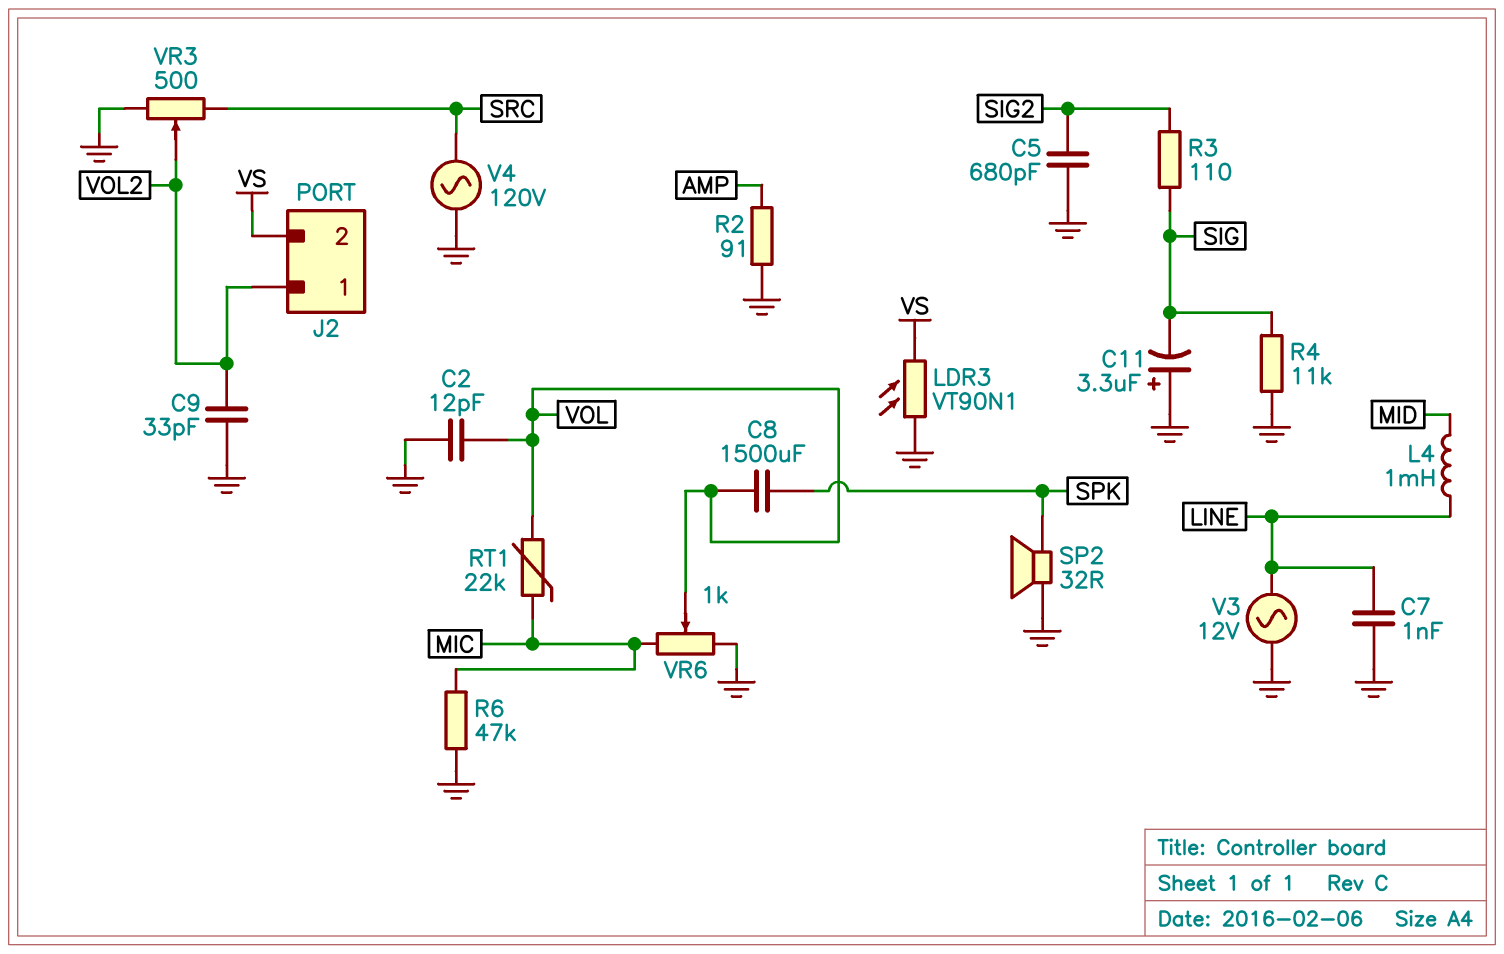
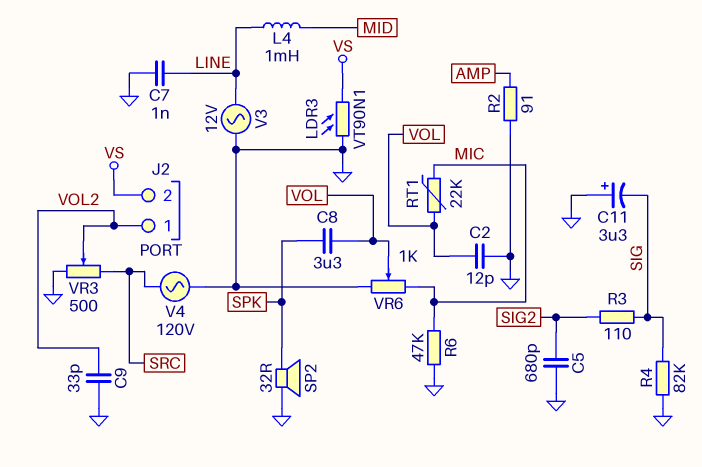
C8: 1500uF (SPK, VOL) -> 3.3uF (SPK, VOL)
R4: 11k (GND, SIG) -> 82k (GND, SIG)

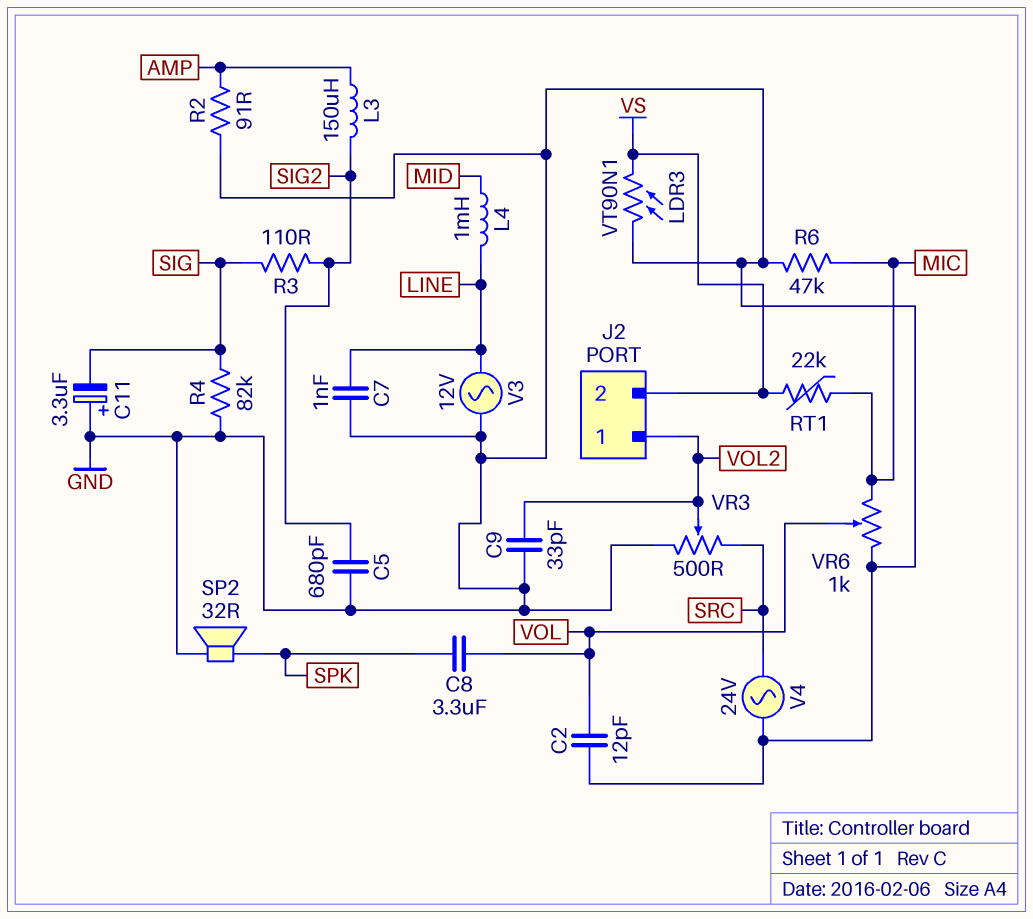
L3: none -> 150uH (AMP, SIG2)
RT1: 22k (MIC, VOL) -> 22k (MIC, VS)
V4: AC 120V (GND, SRC) -> AC 24V (GND, SRC)

